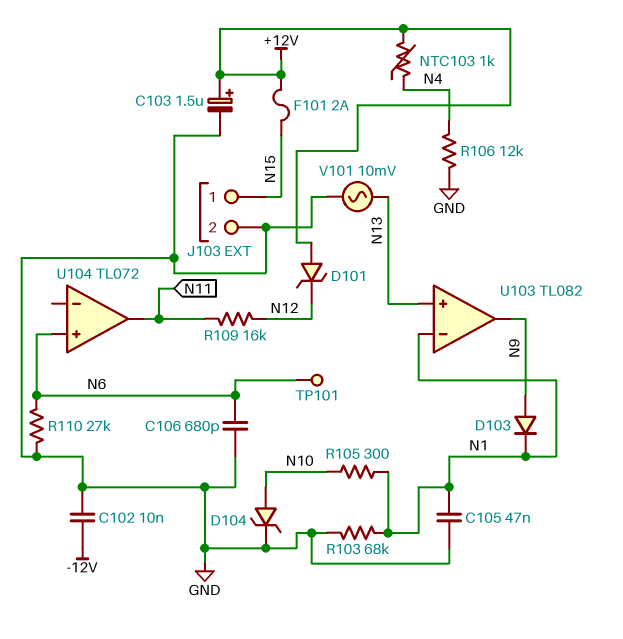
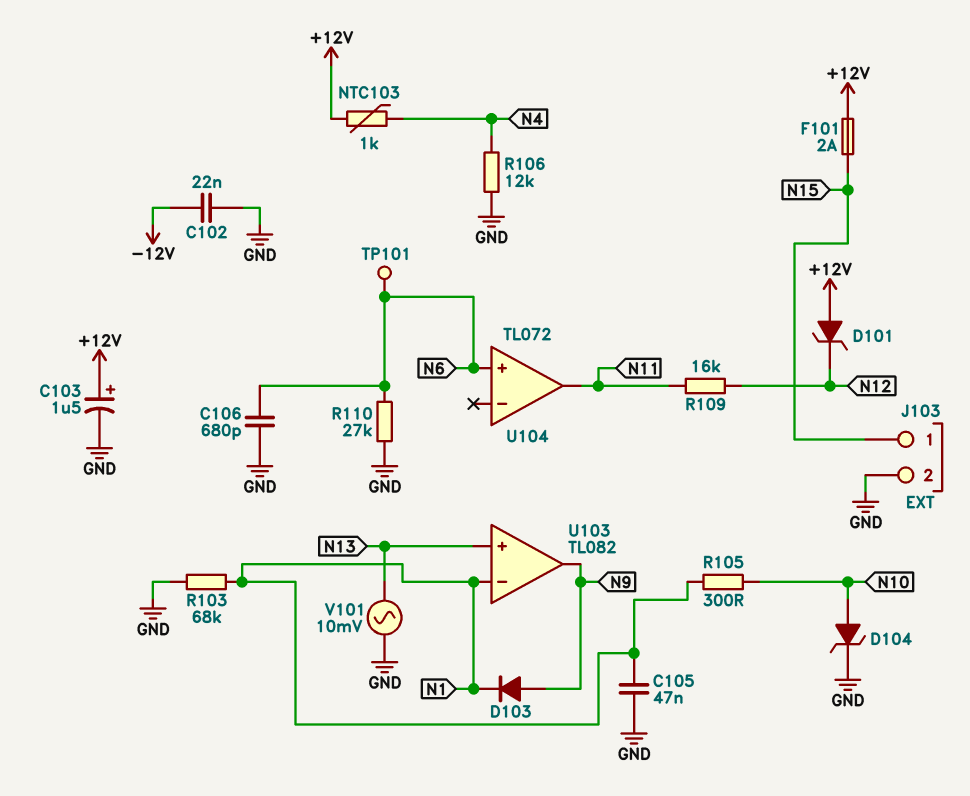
C102: 10nF (-12V, GND) -> 22nF (-12V, GND)

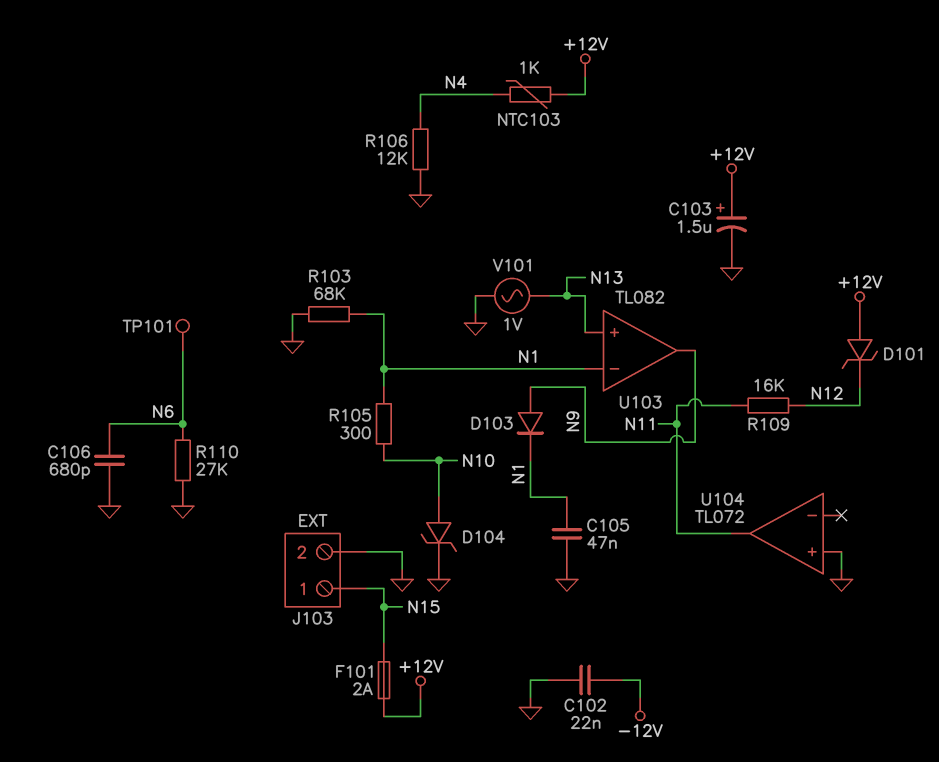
U104 pin in+: N6 -> GND
V101: AC 10mV (GND, N13) -> AC 1V (GND, N13)

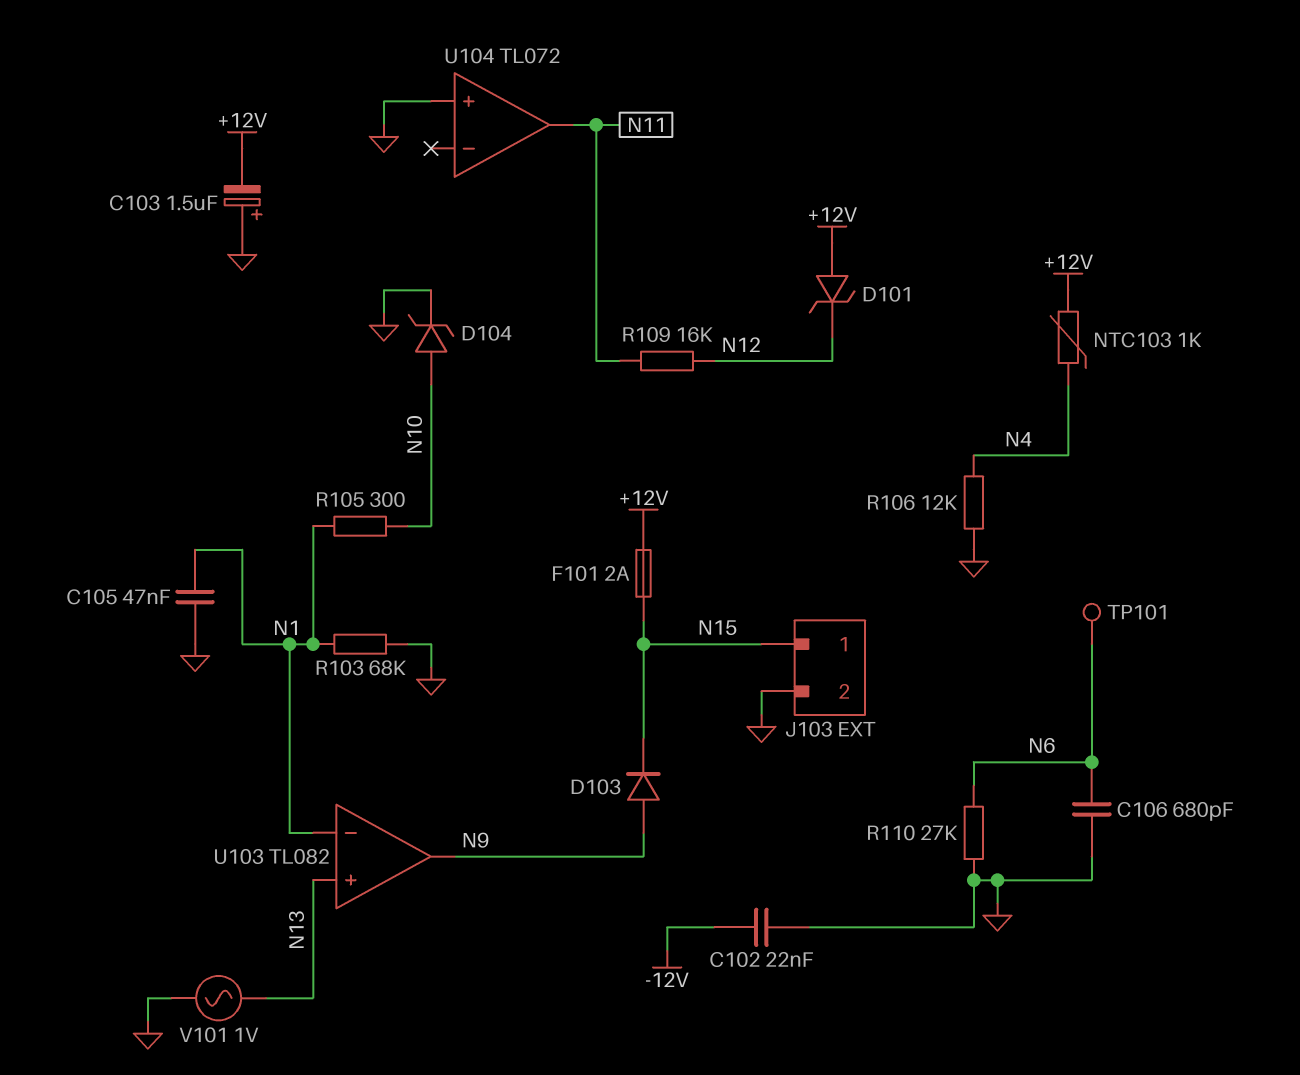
C103: 1.5uF (plus +12V, minus GND) -> 1.5uF (plus GND, minus +12V)
D103: diode (A N9, K N1) -> diode (A N9, K N15)

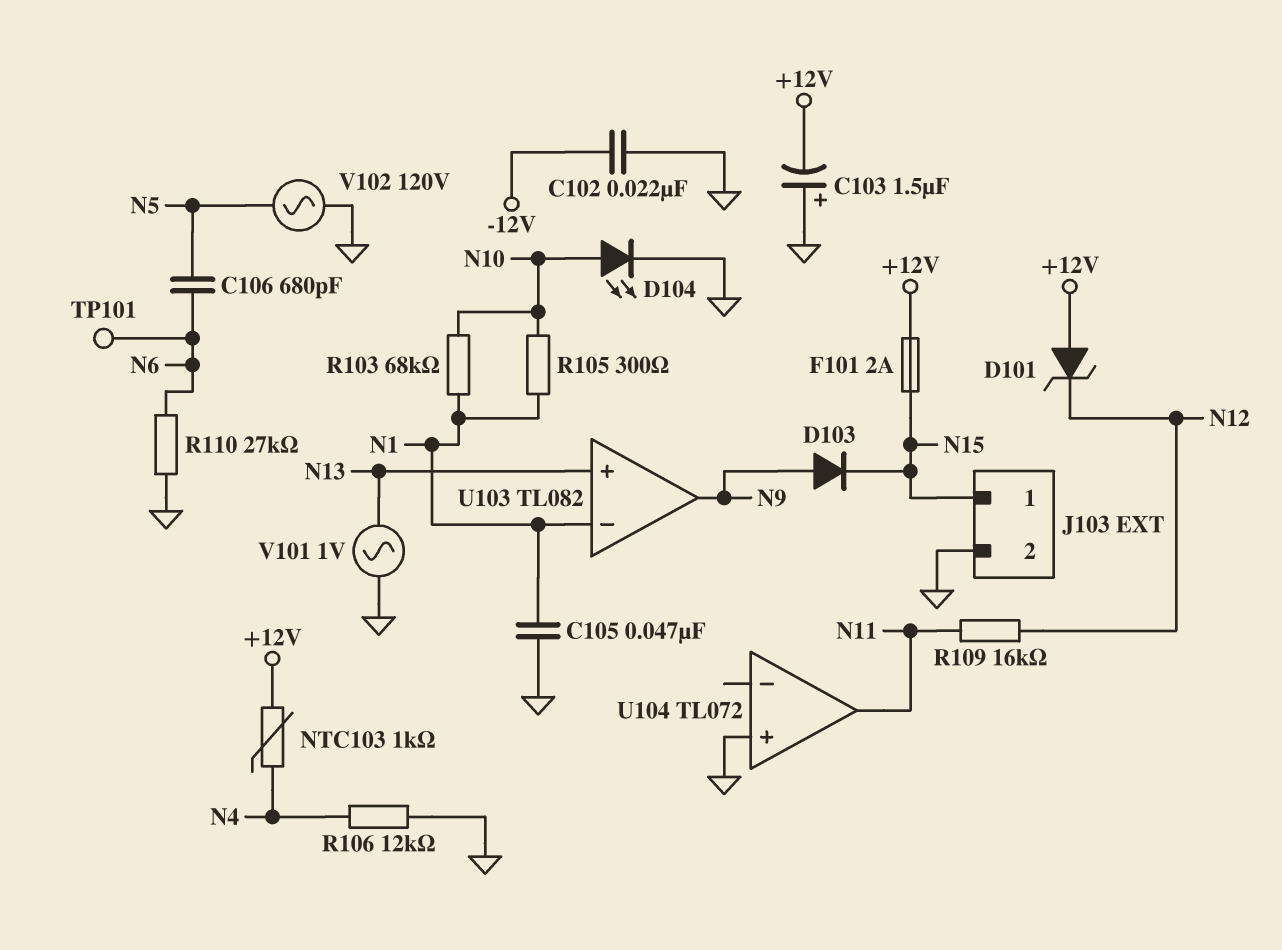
C106: 680pF (GND, N6) -> 680pF (N5, N6)
D104: zener (A N10, K GND) -> LED (A N10, K GND)
R103: 68k (GND, N1) -> 68k (N1, N10)
V102: none -> AC 120V (GND, N5)

